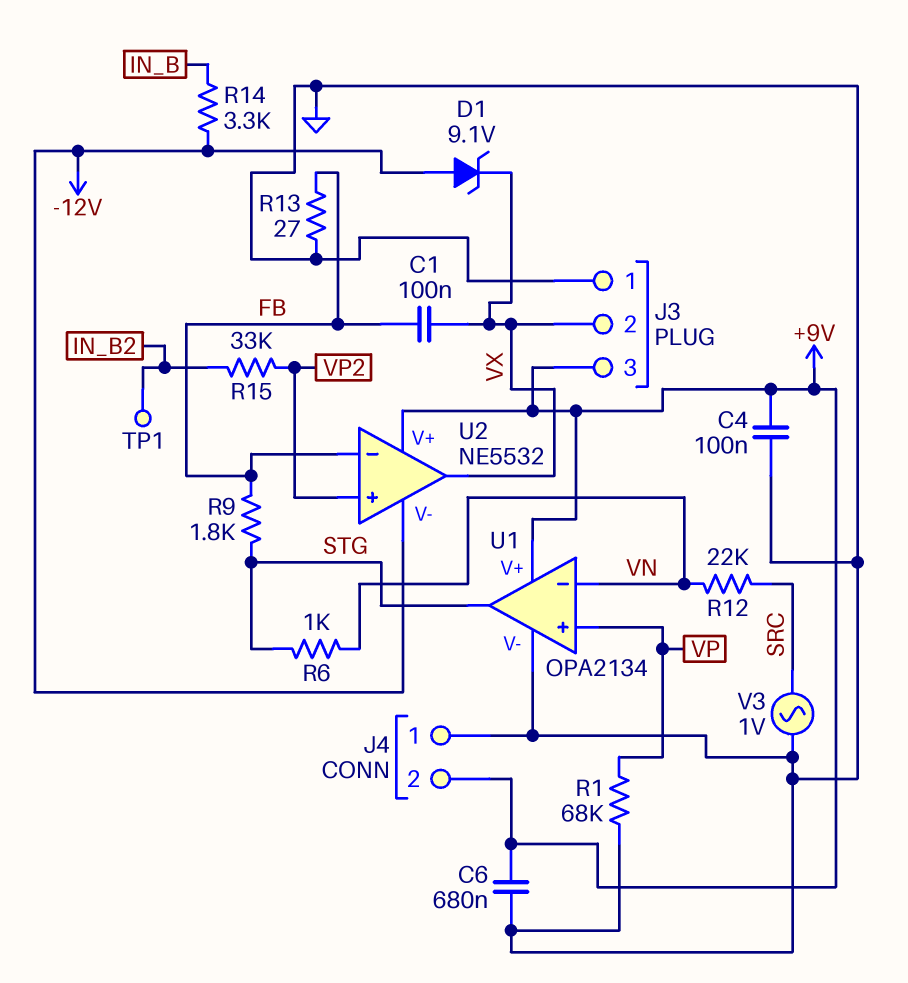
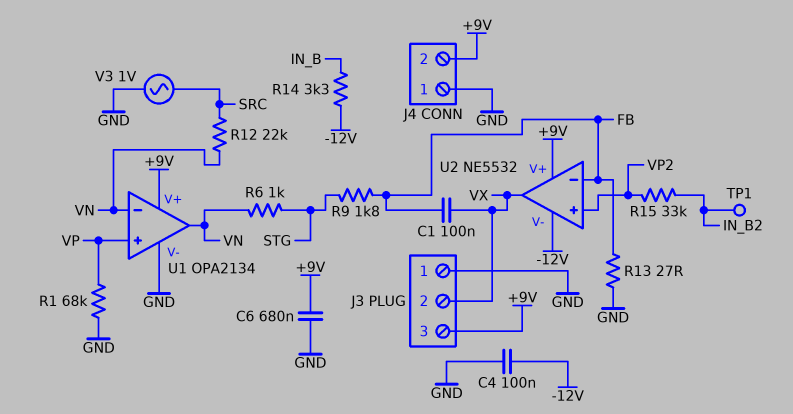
C4: 100nF (+9V, GND) -> 100nF (-12V, GND)
D1: zener 9.1V (A -12V, K VX) -> none
U1 pin out: STG -> VN

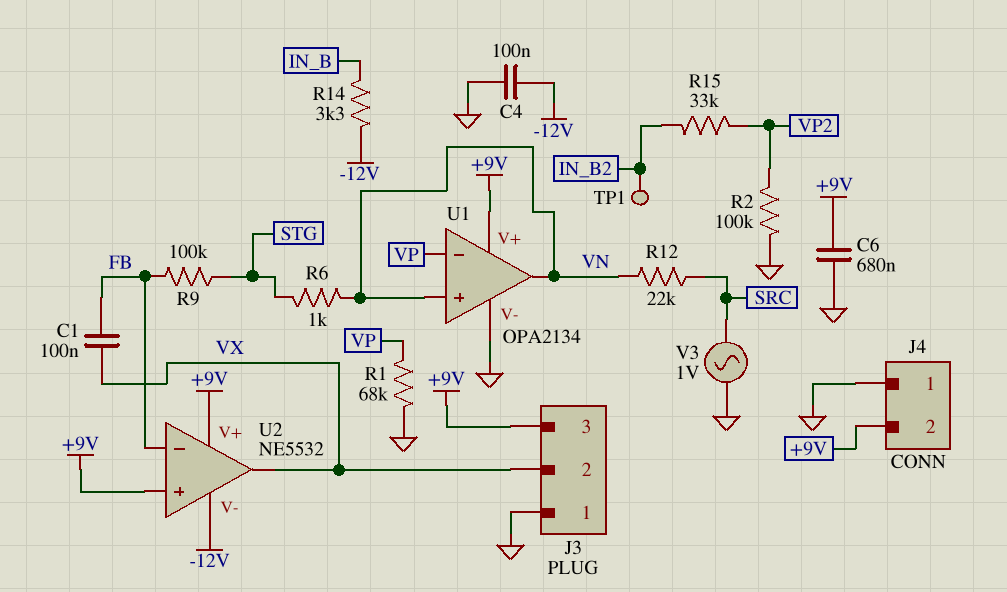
R2: none -> 100k (GND, VP2)
R9: 1.8k (FB, STG) -> 100k (FB, STG)
R13: 27 (FB, GND) -> none
U1 pin in+: VP -> VN
U1 pin in-: VN -> VP
U2 pin in+: VP2 -> +9V

